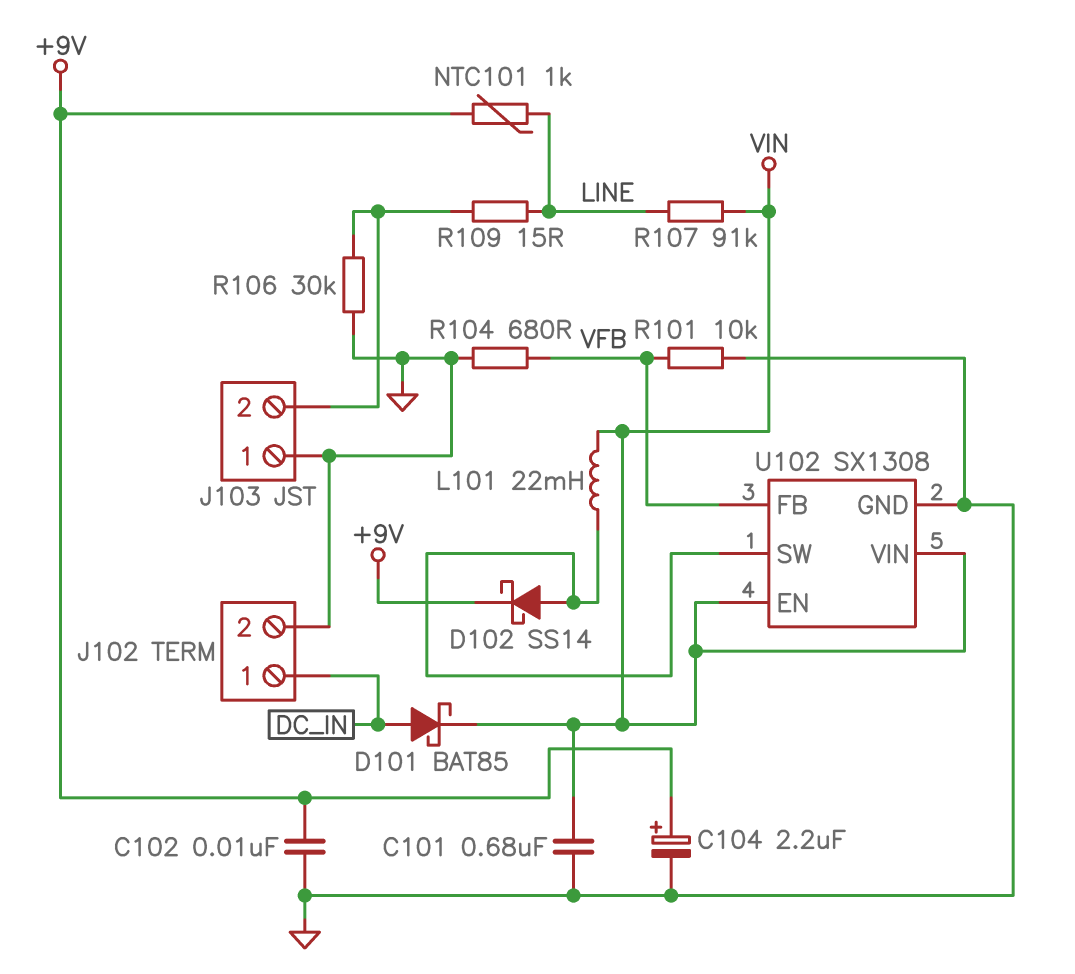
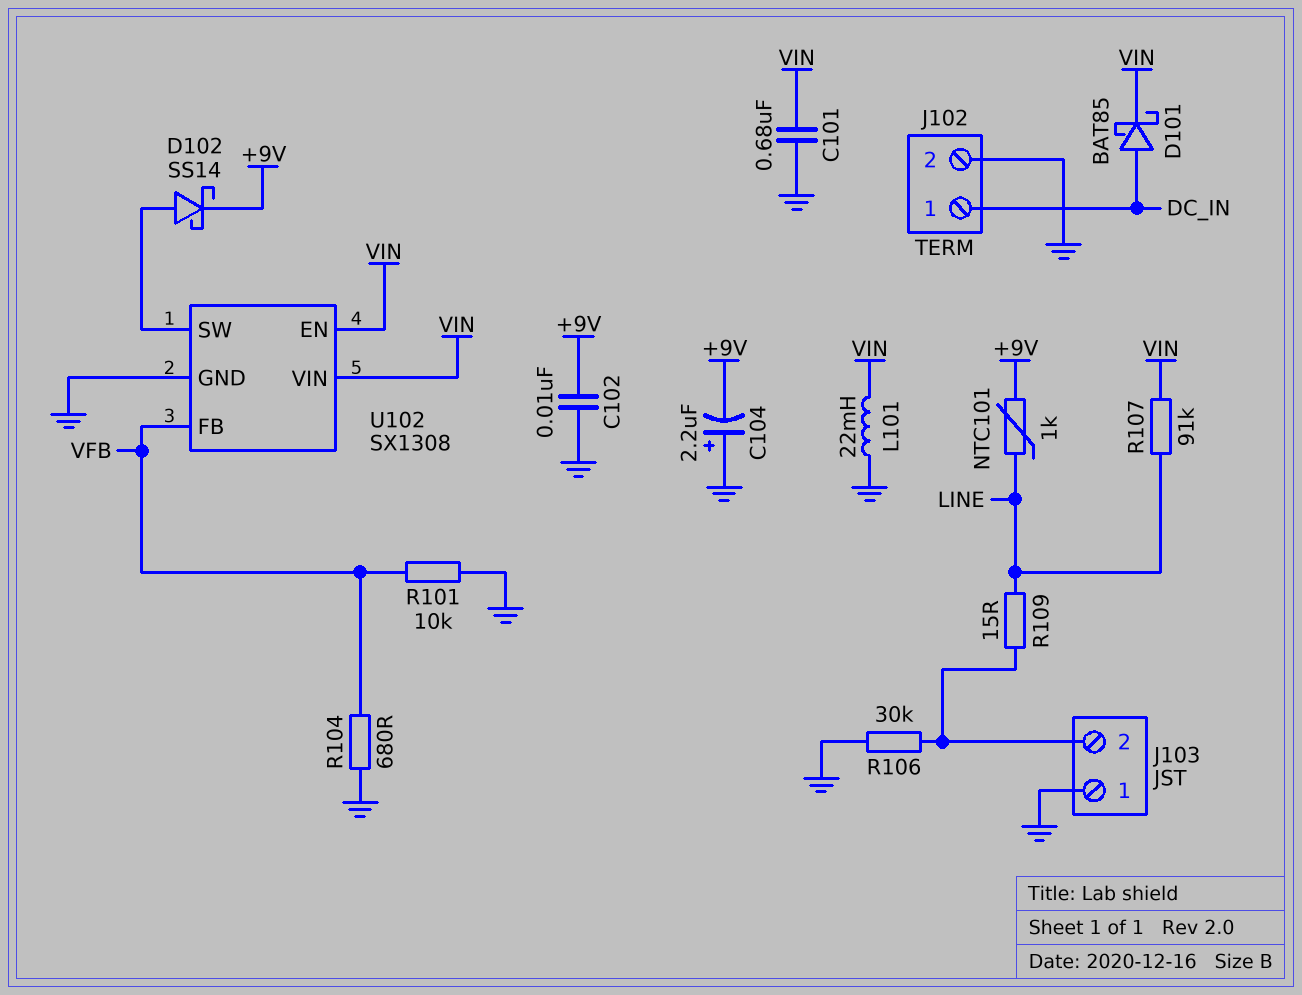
C104: 2.2uF (plus +9V, minus GND) -> 2.2uF (plus GND, minus +9V)
L101: 22mH (U102/SW, VIN) -> 22mH (GND, VIN)

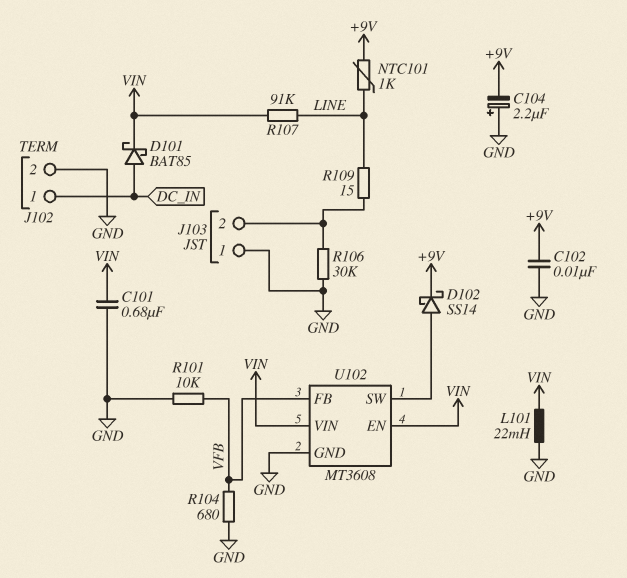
U102: SX1308 -> MT3608

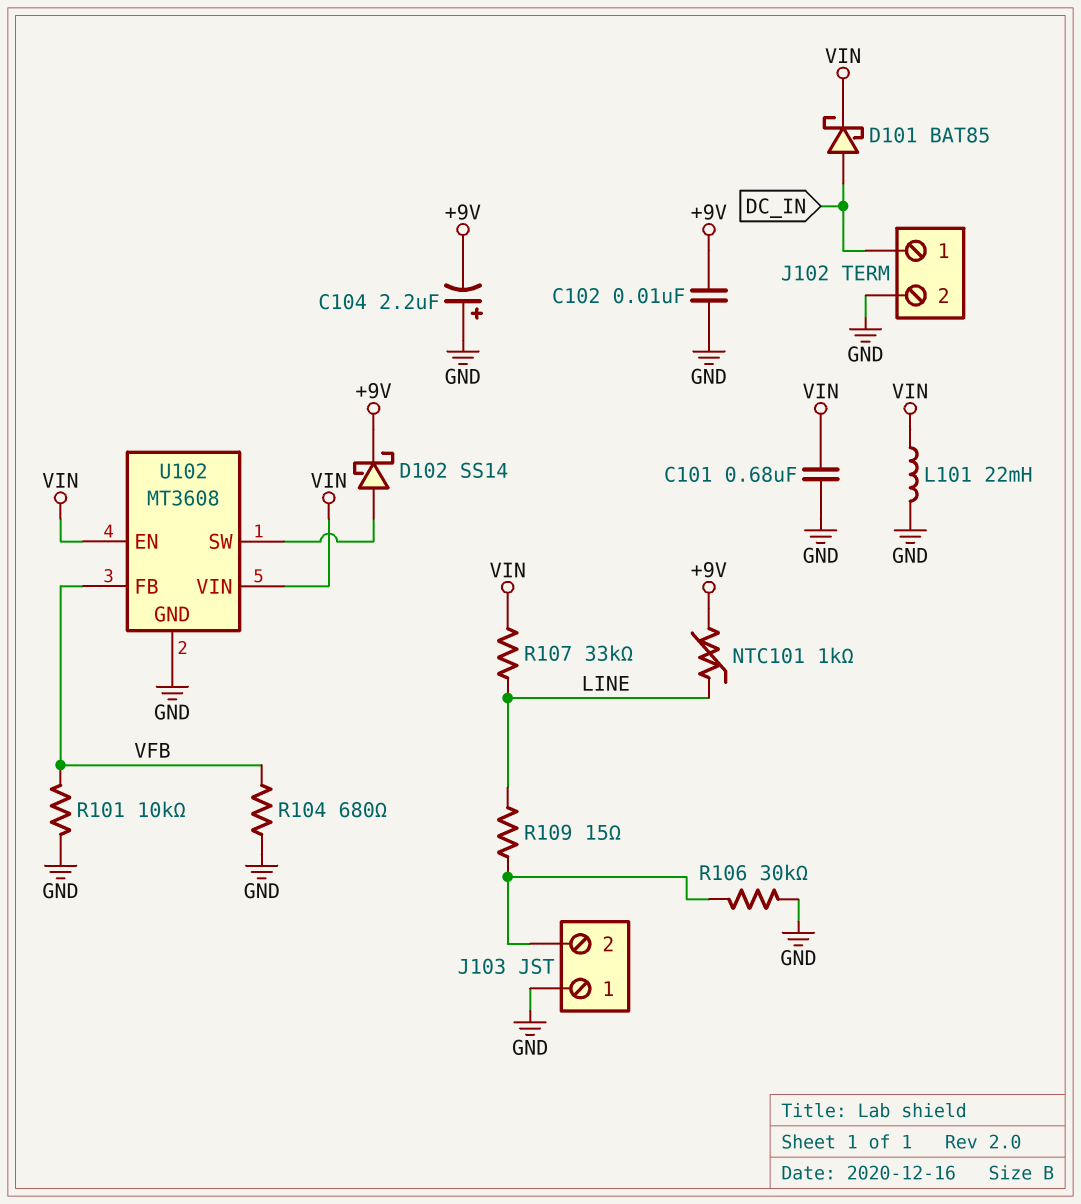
R107: 91k (LINE, VIN) -> 33k (LINE, VIN)

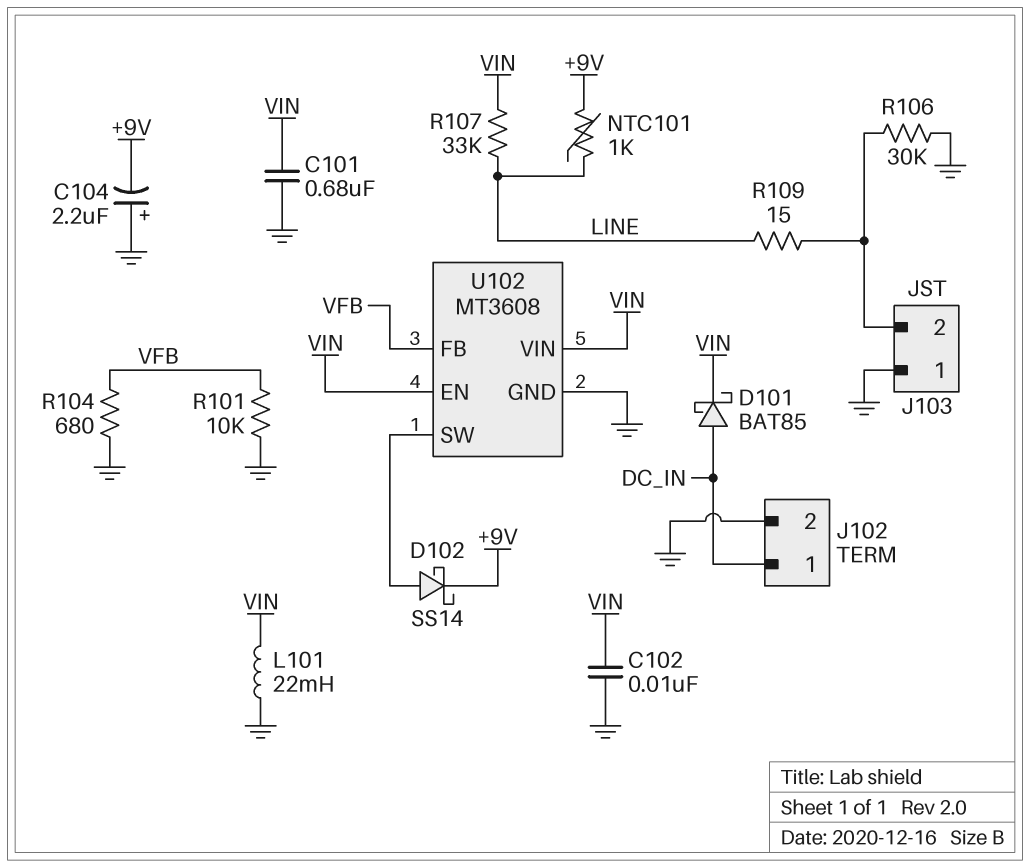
C102: 10nF (+9V, GND) -> 10nF (GND, VIN)

